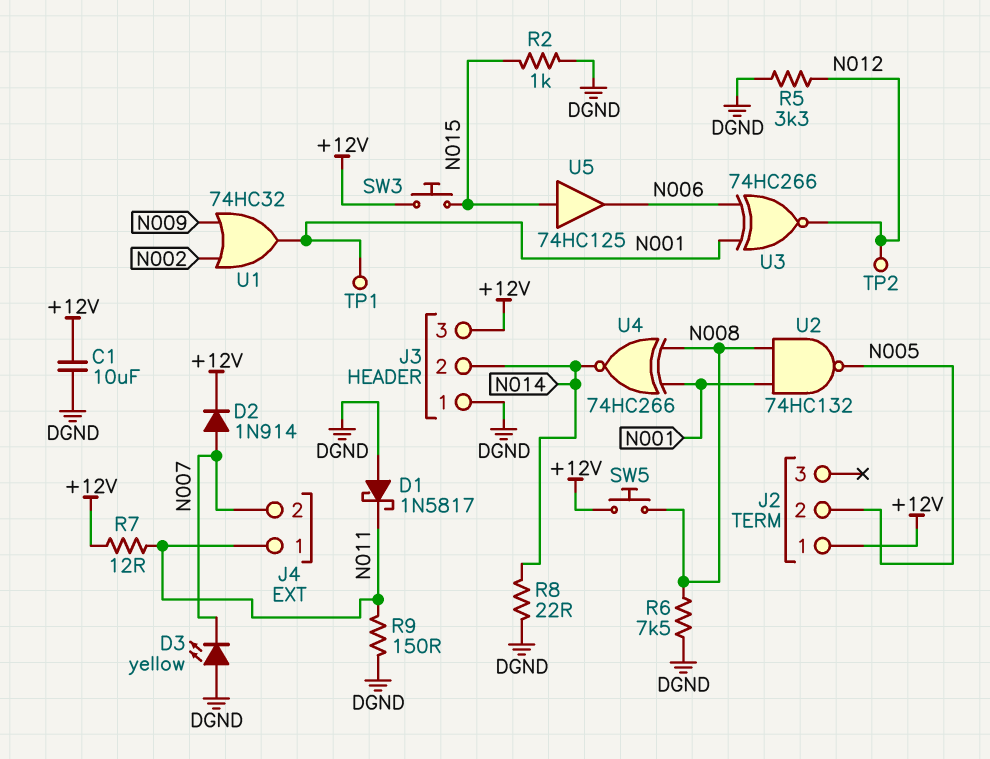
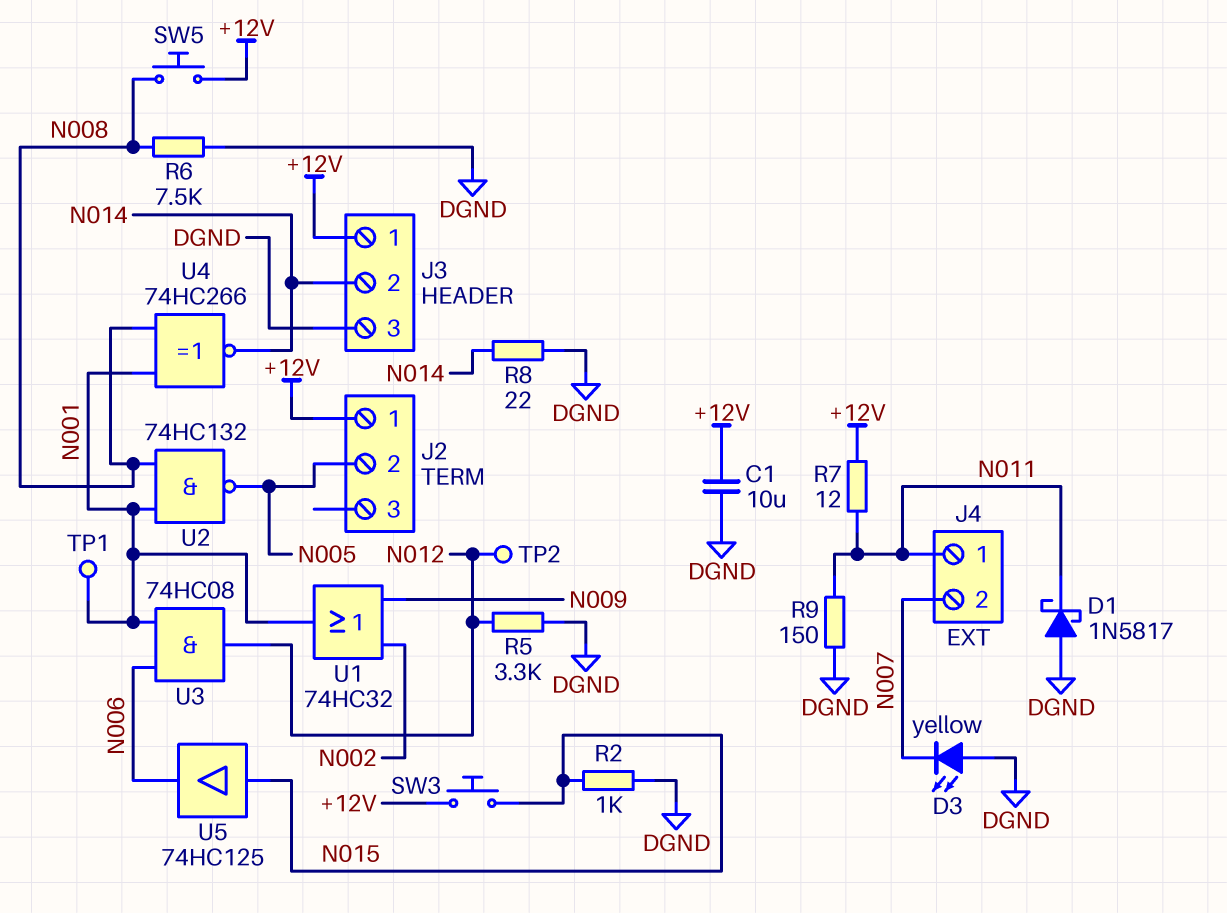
D2: diode 1N914 (A N007, K +12V) -> none
J3 pin 1: DGND -> +12V
J3 pin 3: +12V -> DGND
U3: XNOR 74HC266 (in N001, in N006, out N012) -> AND 74HC08 (in N001, in N006, out N012)

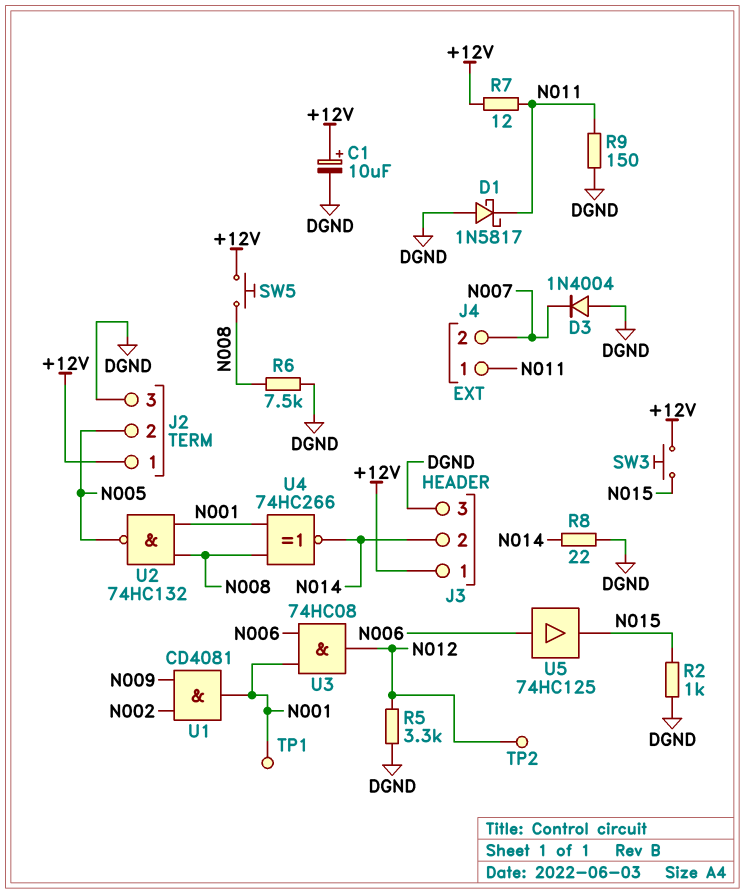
C1: 10uF (+12V, DGND) -> 10uF (plus +12V, minus DGND)
D3: LED yellow (A DGND, K N007) -> diode 1N4004 (A DGND, K N007)
J2 pin 3: none -> DGND
U1: OR 74HC32 (in N002, in N009, out N001) -> AND CD4081 (in N002, in N009, out N001)
U5: buffer 74HC125 (in N015, out N006) -> buffer 74HC125 (in N006, out N015)

